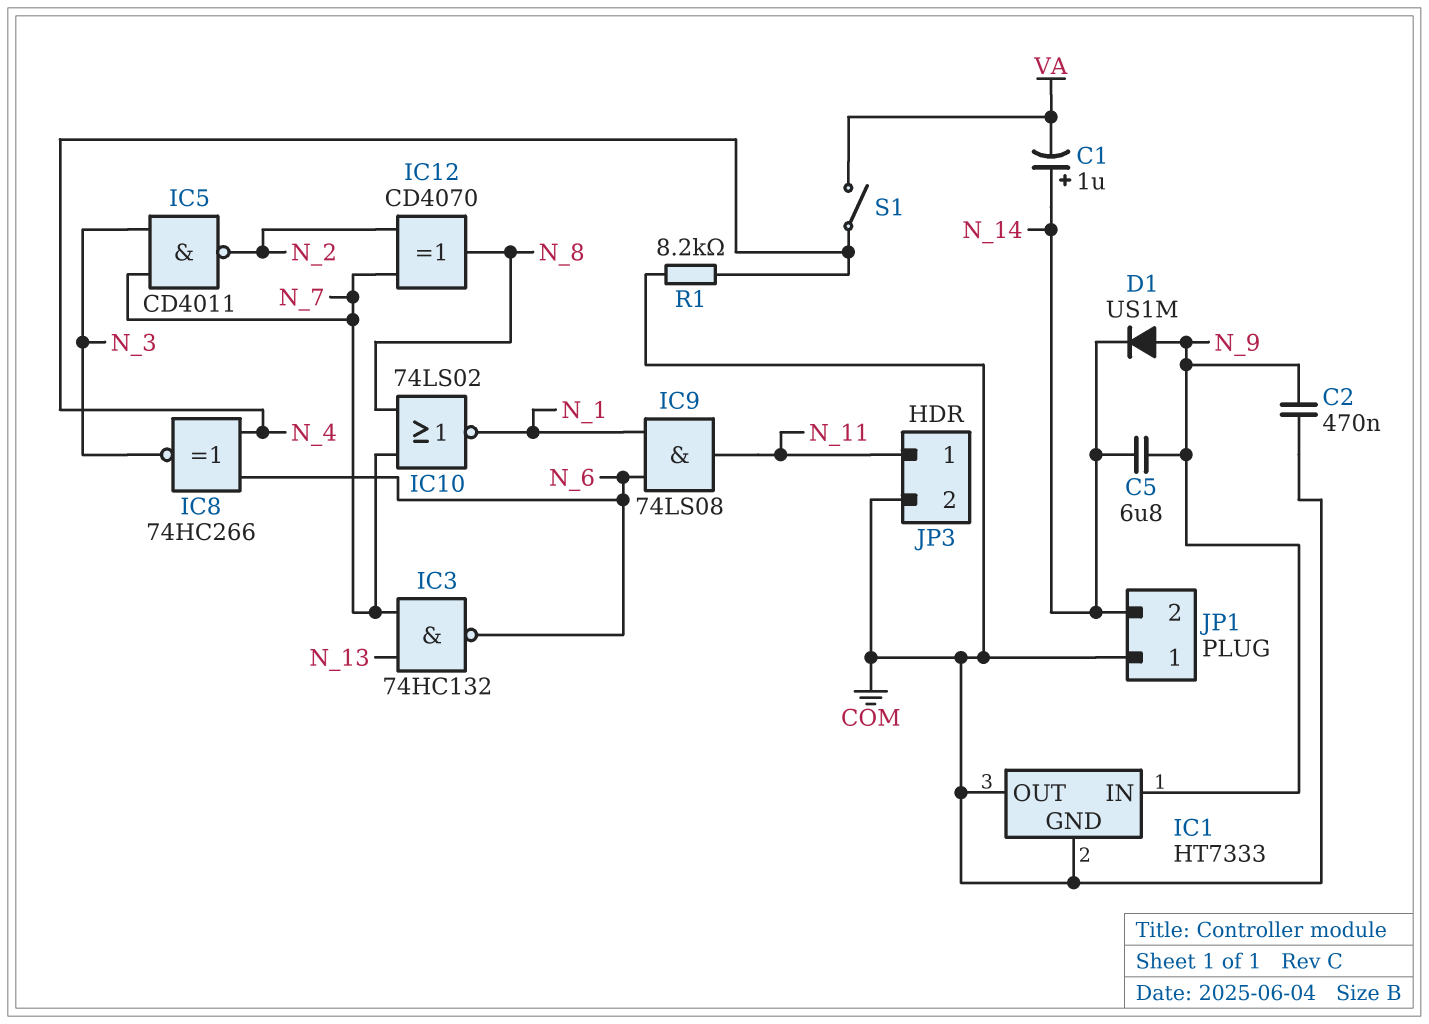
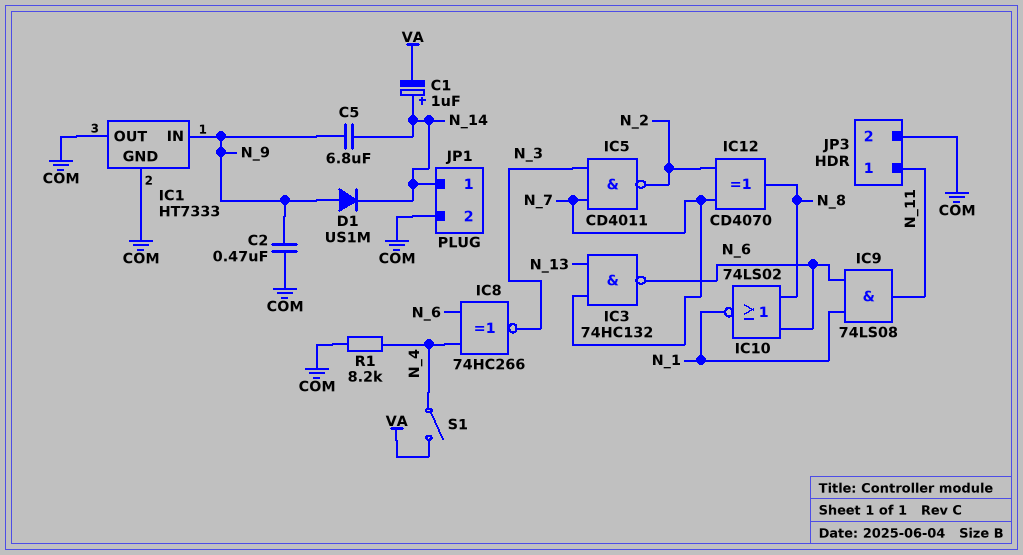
IC10: NOR 74LS02 (in N_7, in N_8, out N_1) -> NOR 74LS02 (in N_6, in N_8, out N_1)
JP1 pin 1: COM -> N_14
JP1 pin 2: N_14 -> COM

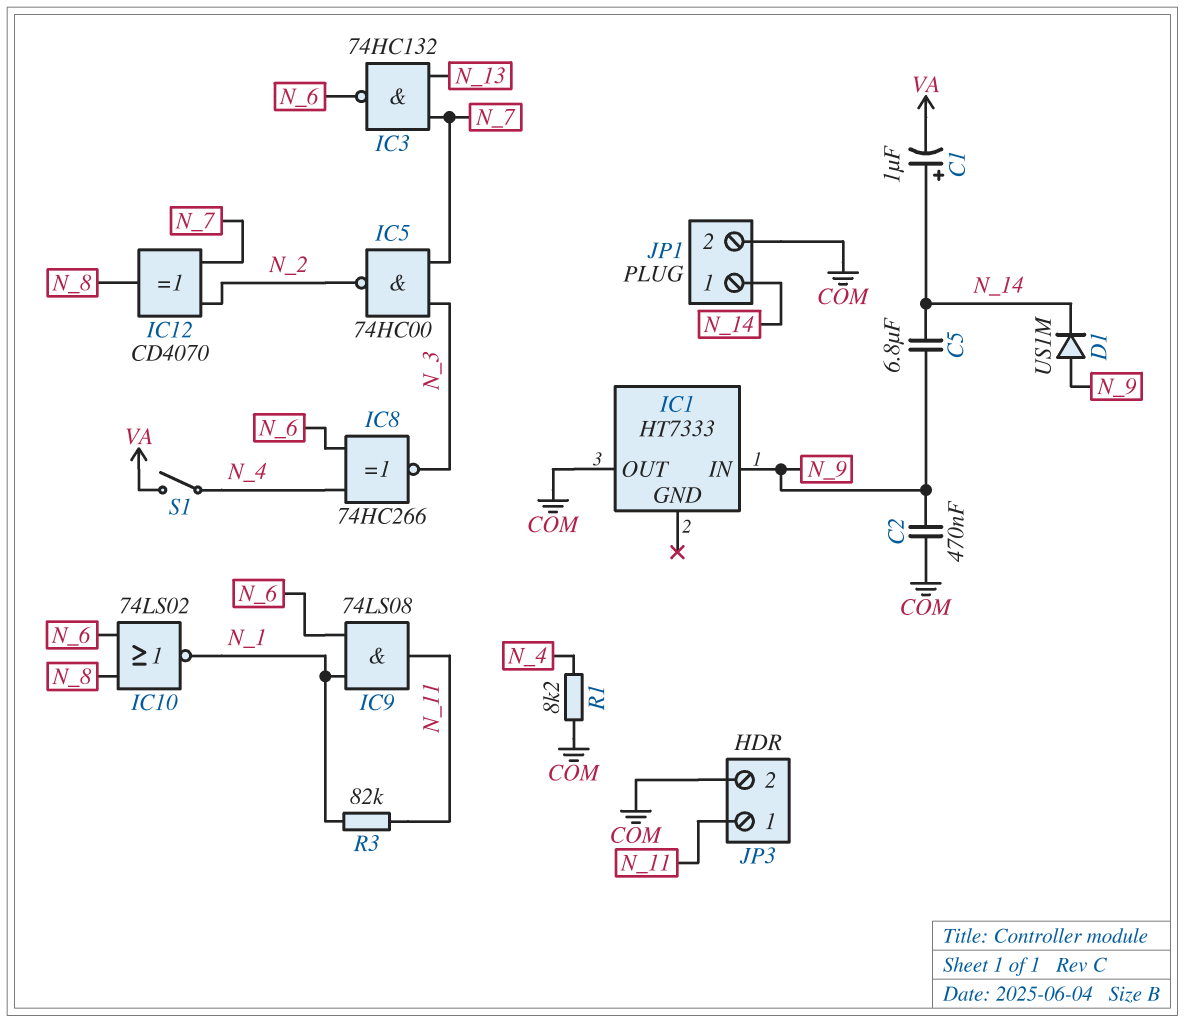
IC1 pin GND: COM -> none
IC5: NAND CD4011 (in N_3, in N_7, out N_2) -> NAND 74HC00 (in N_3, in N_7, out N_2)
R3: none -> 82k (N_1, N_11)

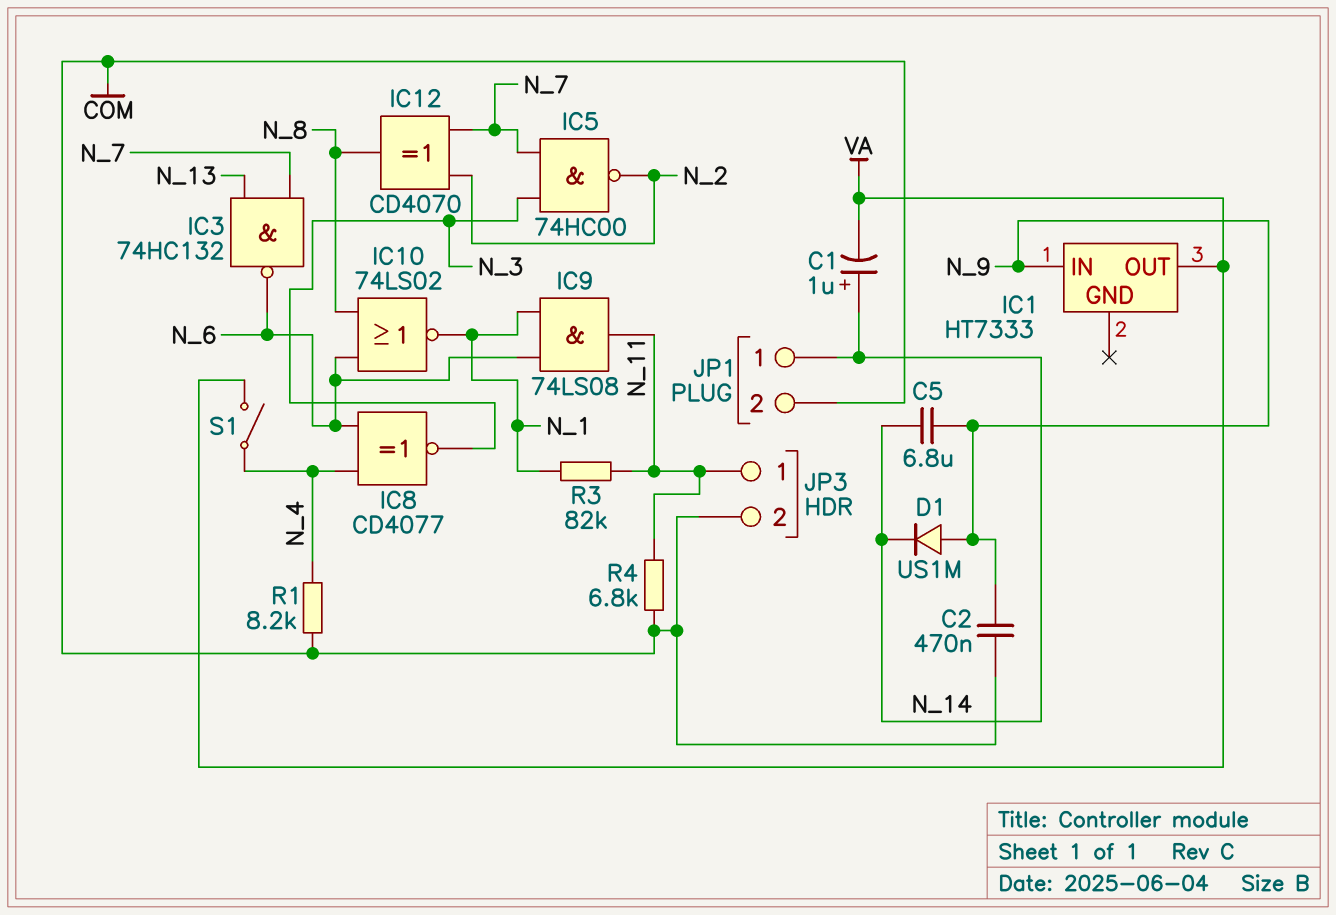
IC1 pin OUT: COM -> VA
IC8: XNOR 74HC266 (in N_4, in N_6, out N_3) -> XNOR CD4077 (in N_4, in N_6, out N_3)
R4: none -> 6.8k (COM, N_11)

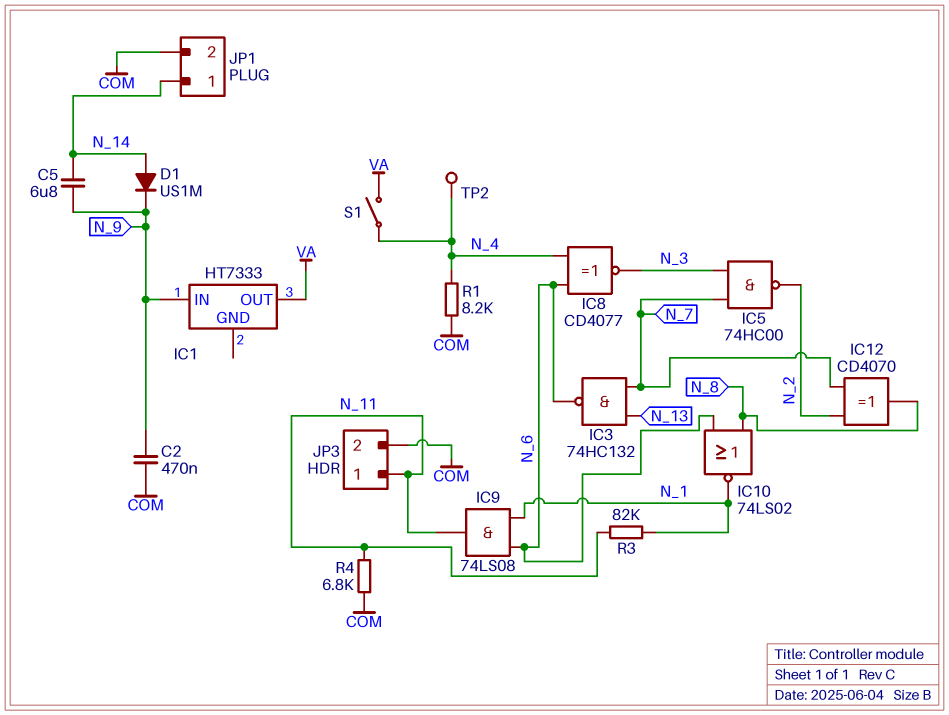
C1: 1uF (plus N_14, minus VA) -> none
D1: diode US1M (A N_9, K N_14) -> diode US1M (A N_14, K N_9)
TP2: none -> test point (N_4)

